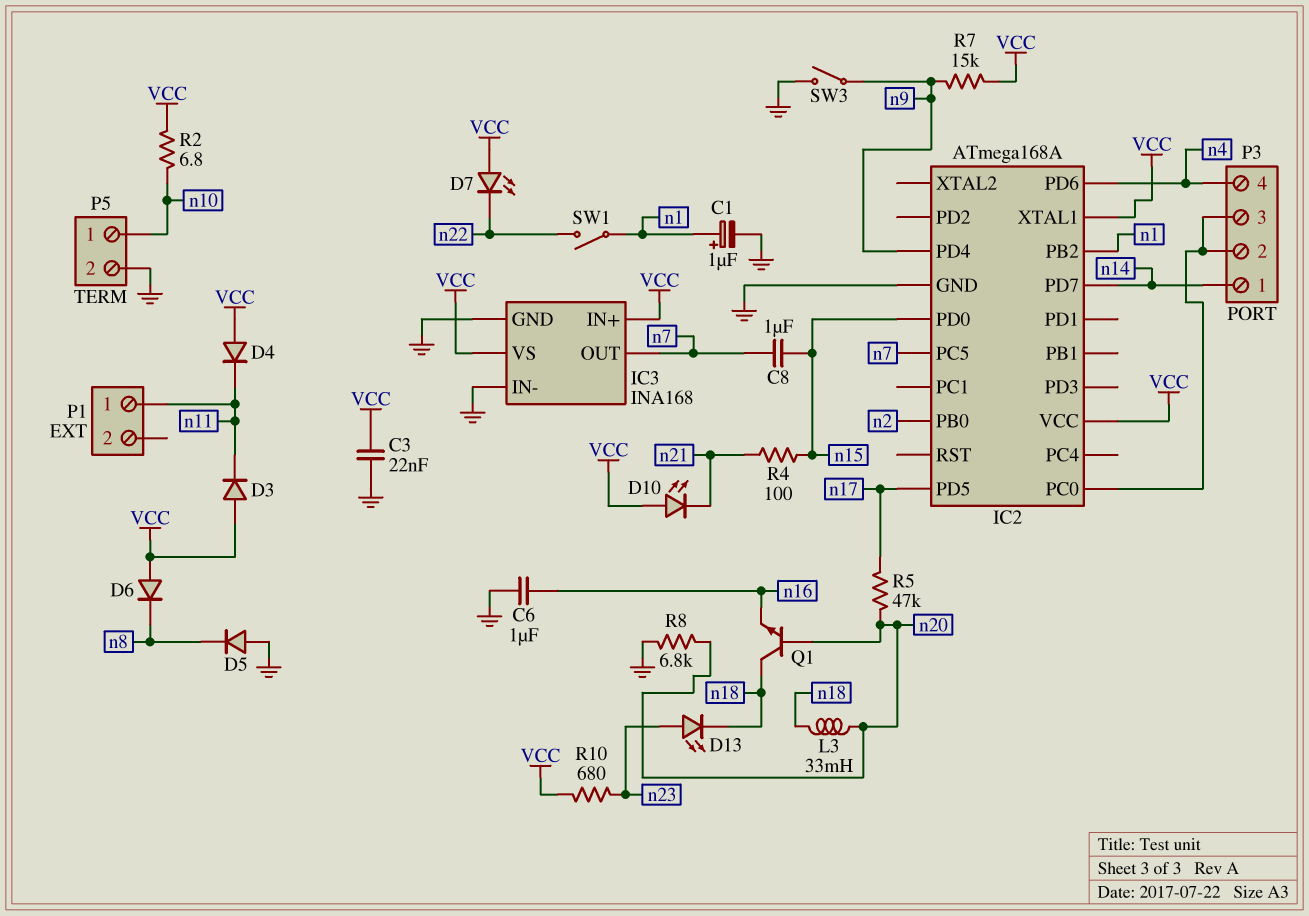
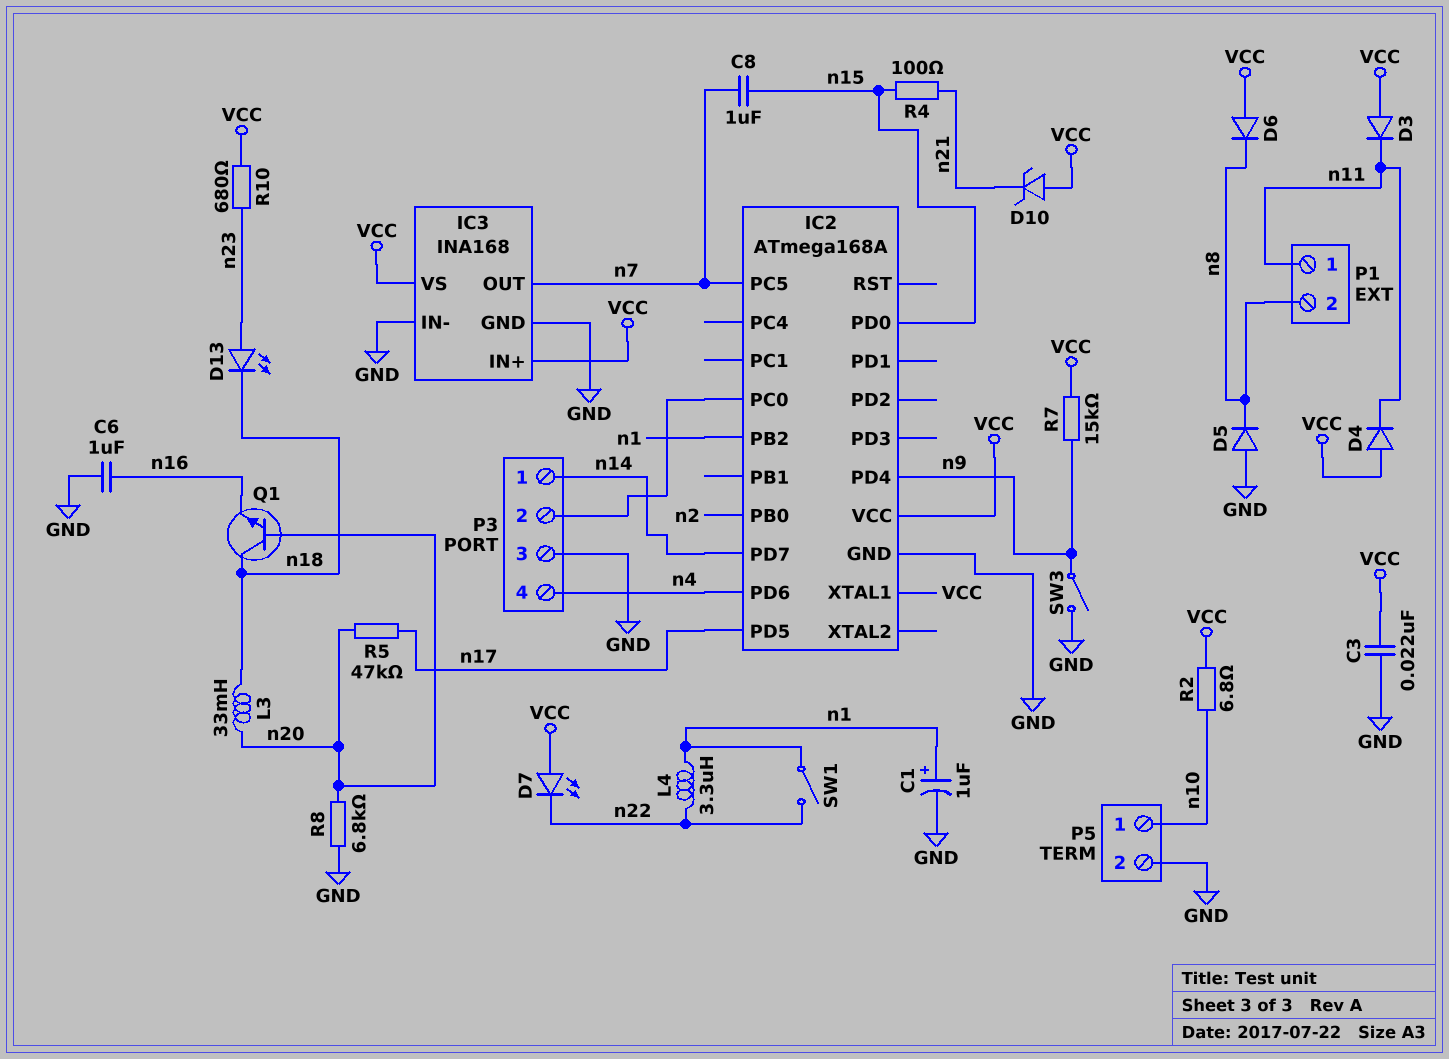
D10: LED (A VCC, K n21) -> zener (A VCC, K n21)
L4: none -> 3.3uH (n1, n22)
P1 pin 2: none -> n8
P3 pin 3: IC2/PC0 -> GND

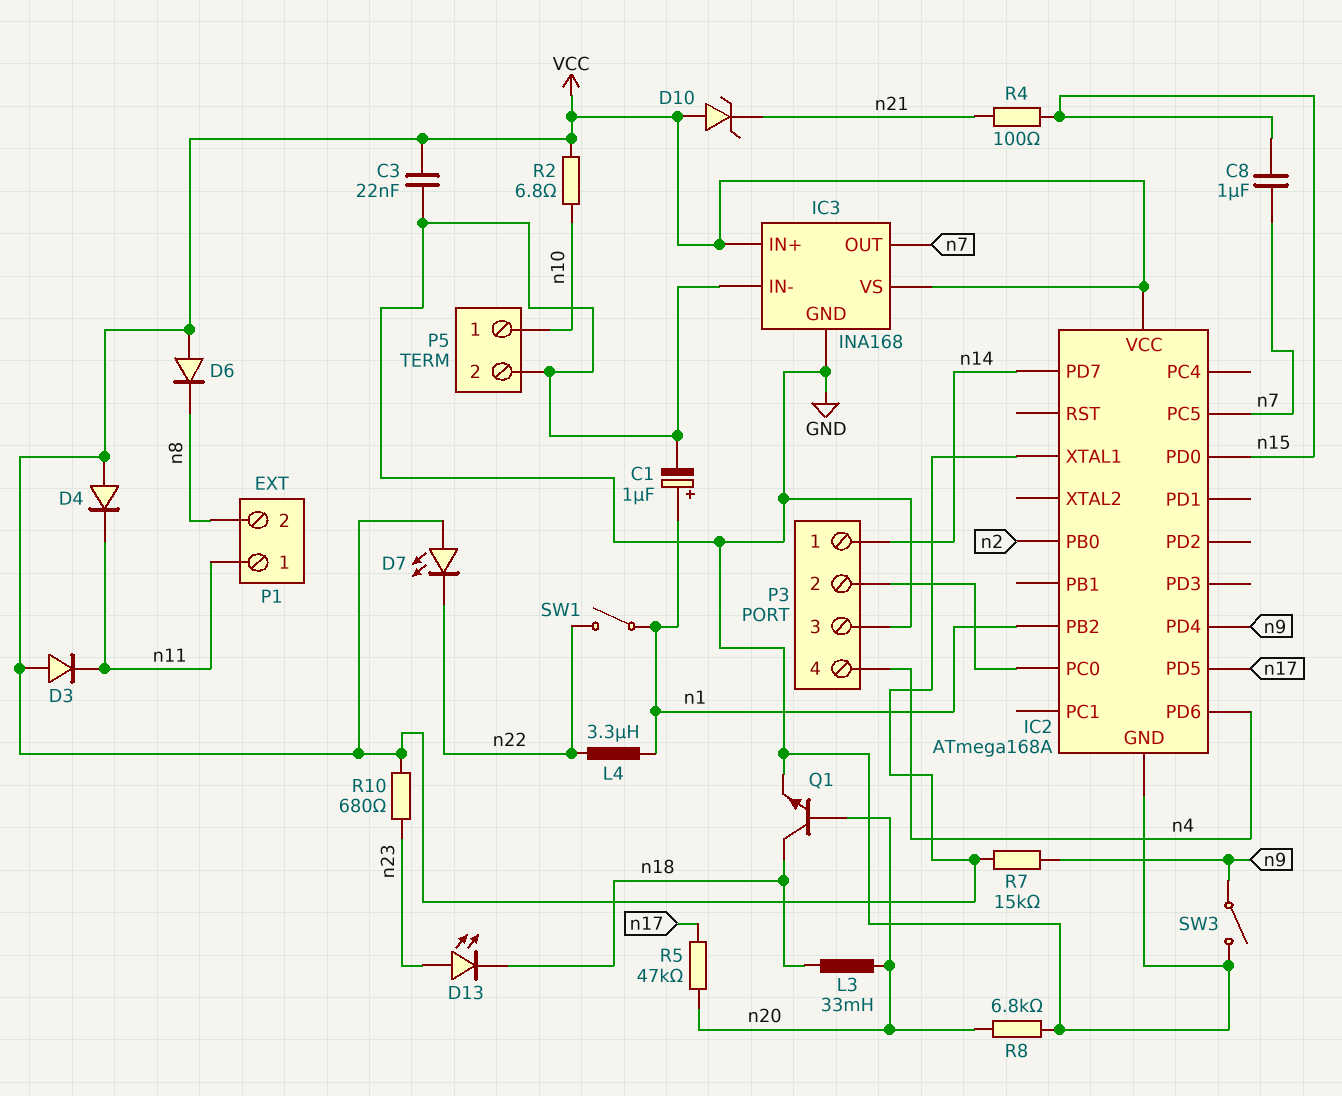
C6: 1uF (GND, n16) -> none
D5: diode (A GND, K n8) -> none
Q1: NPN (B n20, C n18, E n16) -> NPN (B n20, C n18, E GND)

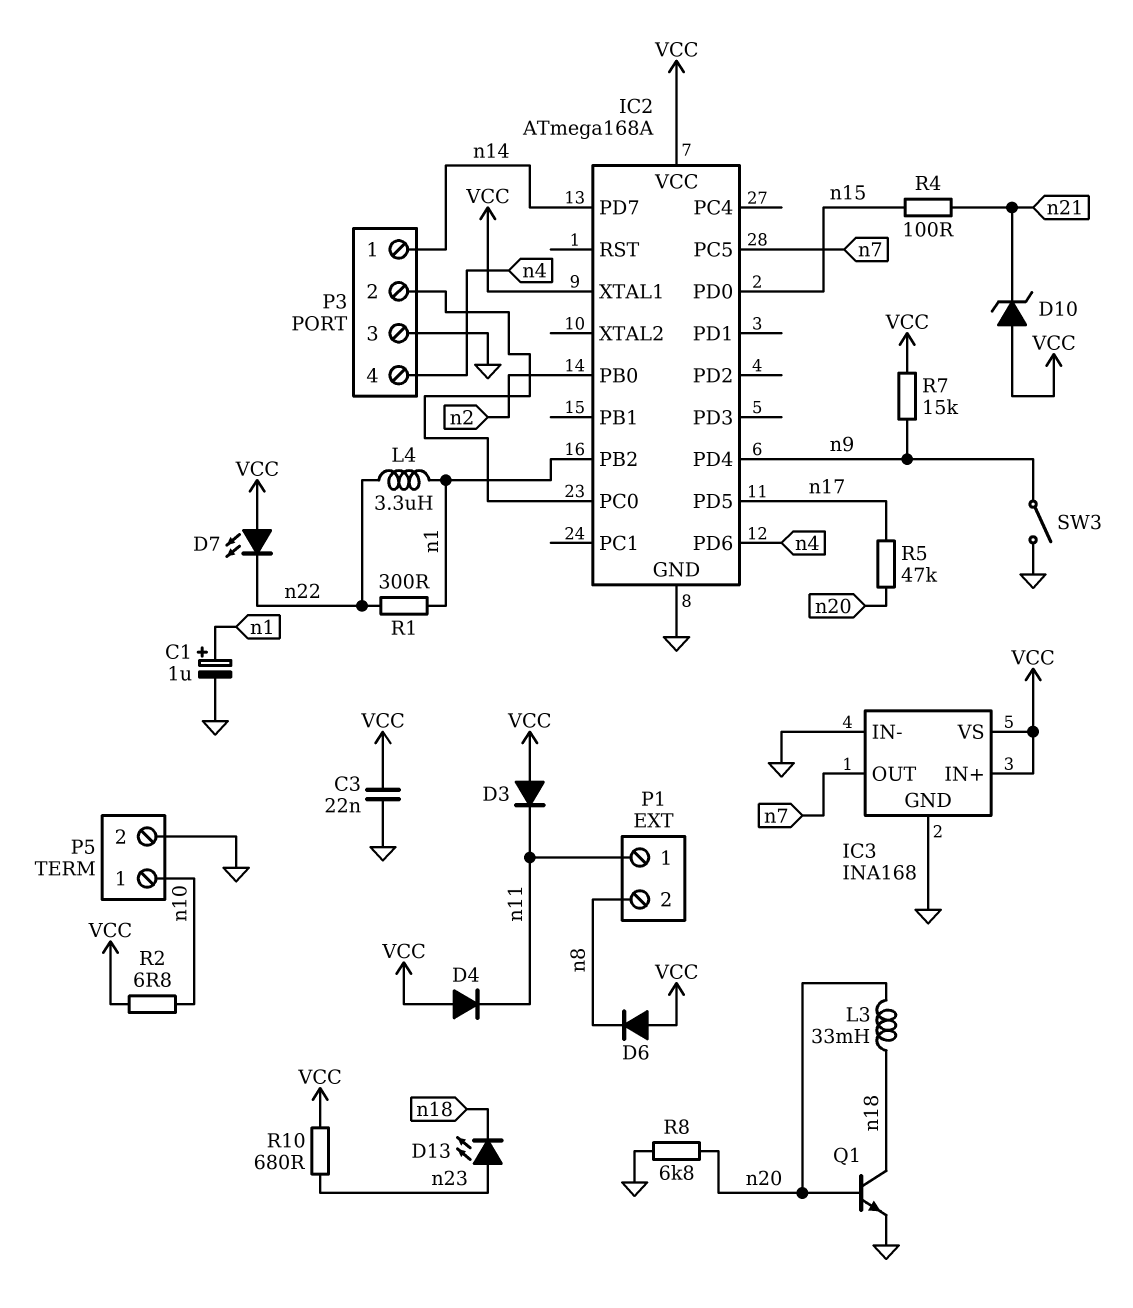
C8: 1uF (n7, n15) -> none
R1: none -> 300 (n1, n22)
SW1: switch (n1, n22) -> none

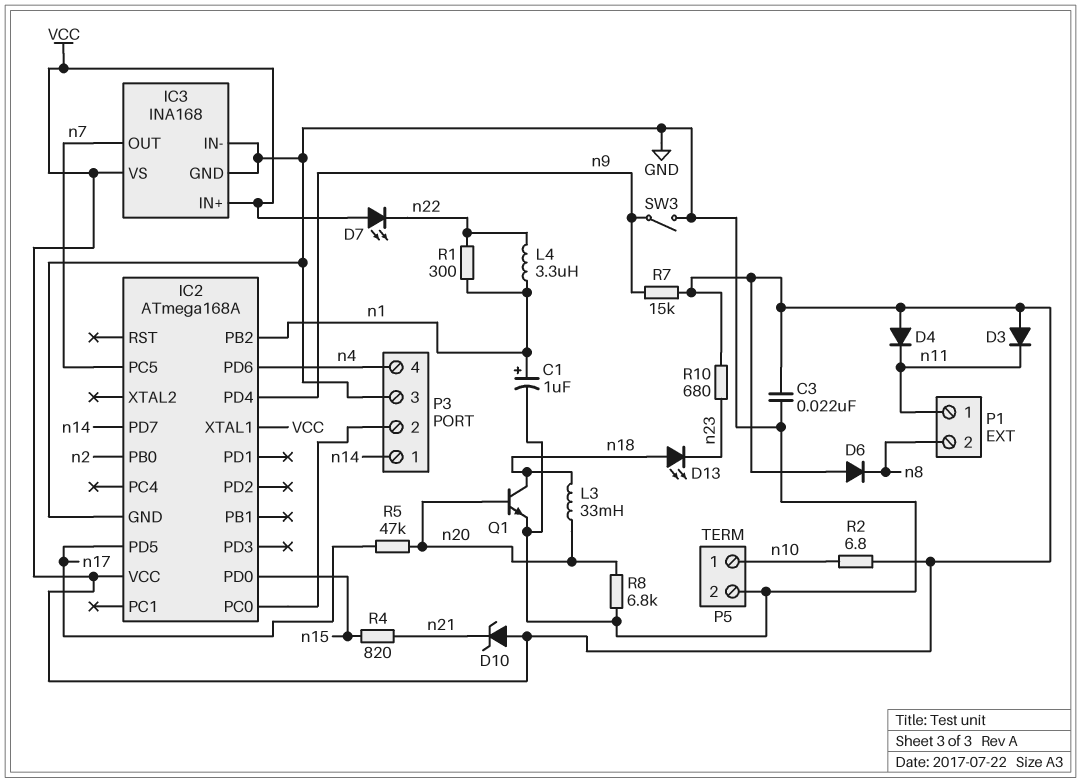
D13: LED (A n23, K n18) -> LED (A n18, K n23)
R4: 100 (n15, n21) -> 820 (n15, n21)

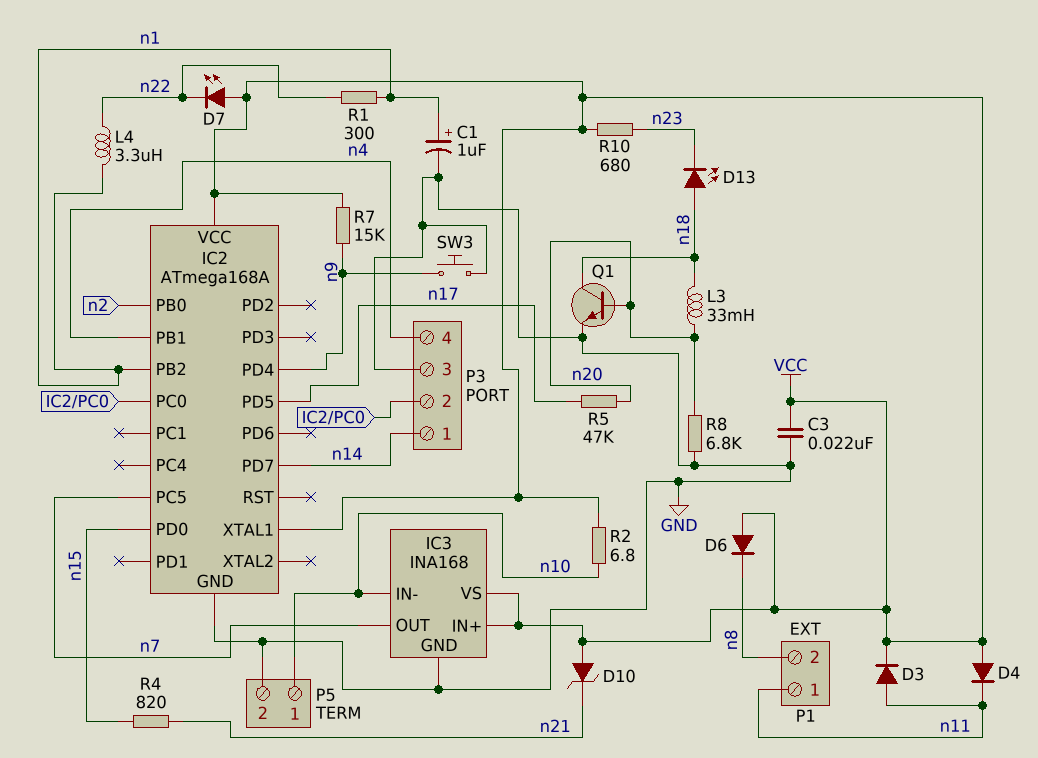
D3: diode (A VCC, K n11) -> diode (A n11, K VCC)
IC2 pin PB1: none -> n4
IC2 pin PD6: n4 -> none
IC3 pin IN-: GND -> n10
SW3: switch (GND, n9) -> button (GND, n9)

